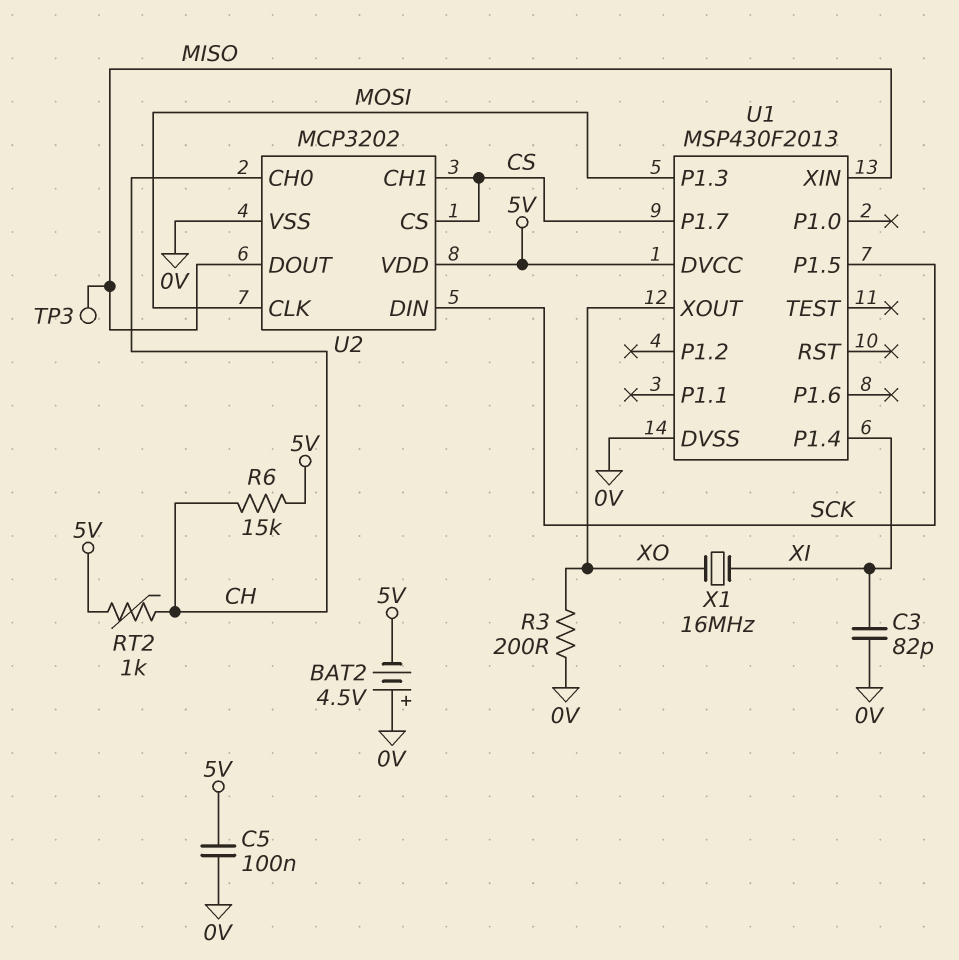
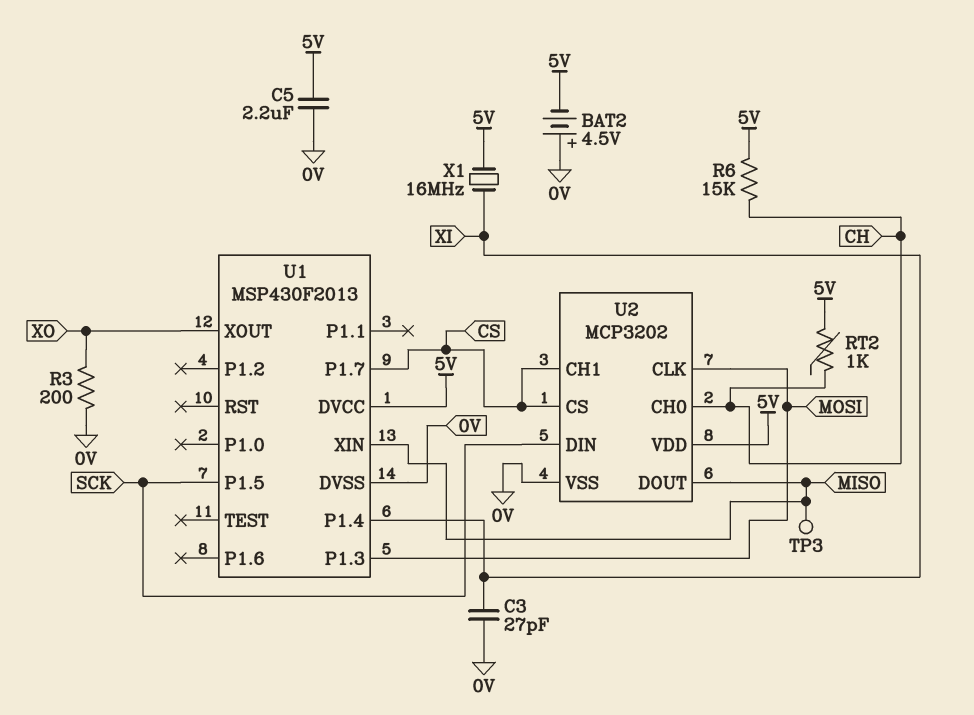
C3: 82pF (0V, XI) -> 27pF (0V, XI)
C5: 100nF (0V, 5V) -> 2.2uF (0V, 5V)
X1: 16MHz (XI, XO) -> 16MHz (5V, XI)

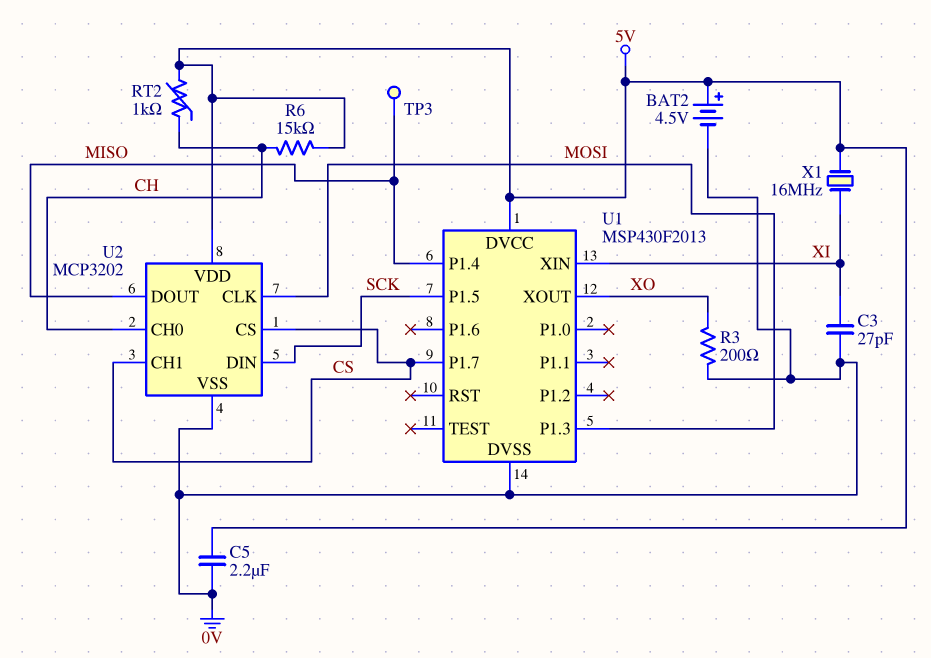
BAT2: 4.5V (plus 0V, minus 5V) -> 4.5V (plus 5V, minus 0V)
U1 pin P1.4: XI -> MISO
U1 pin XIN: MISO -> XI

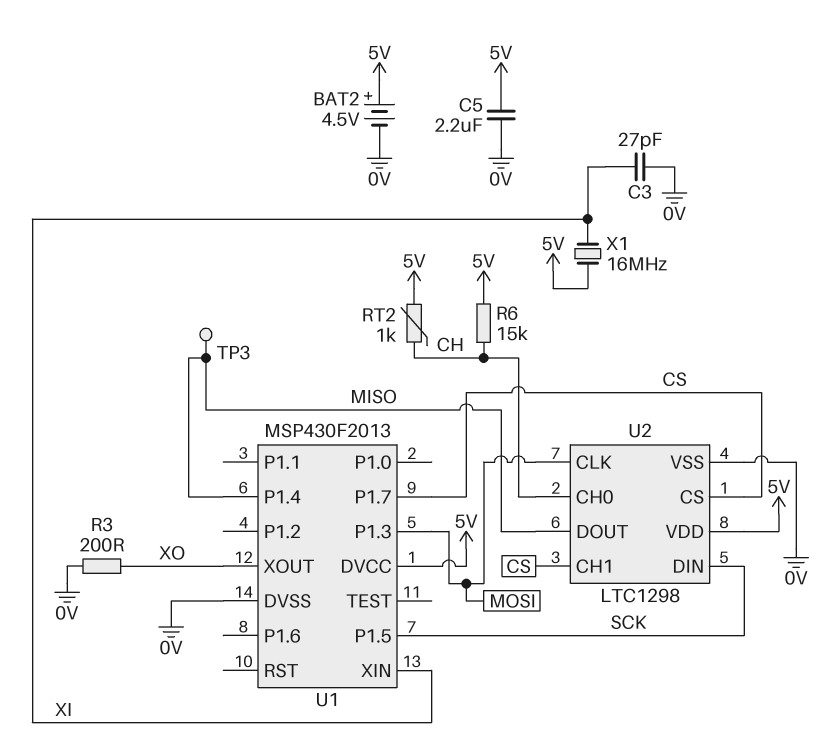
U2: MCP3202 -> LTC1298

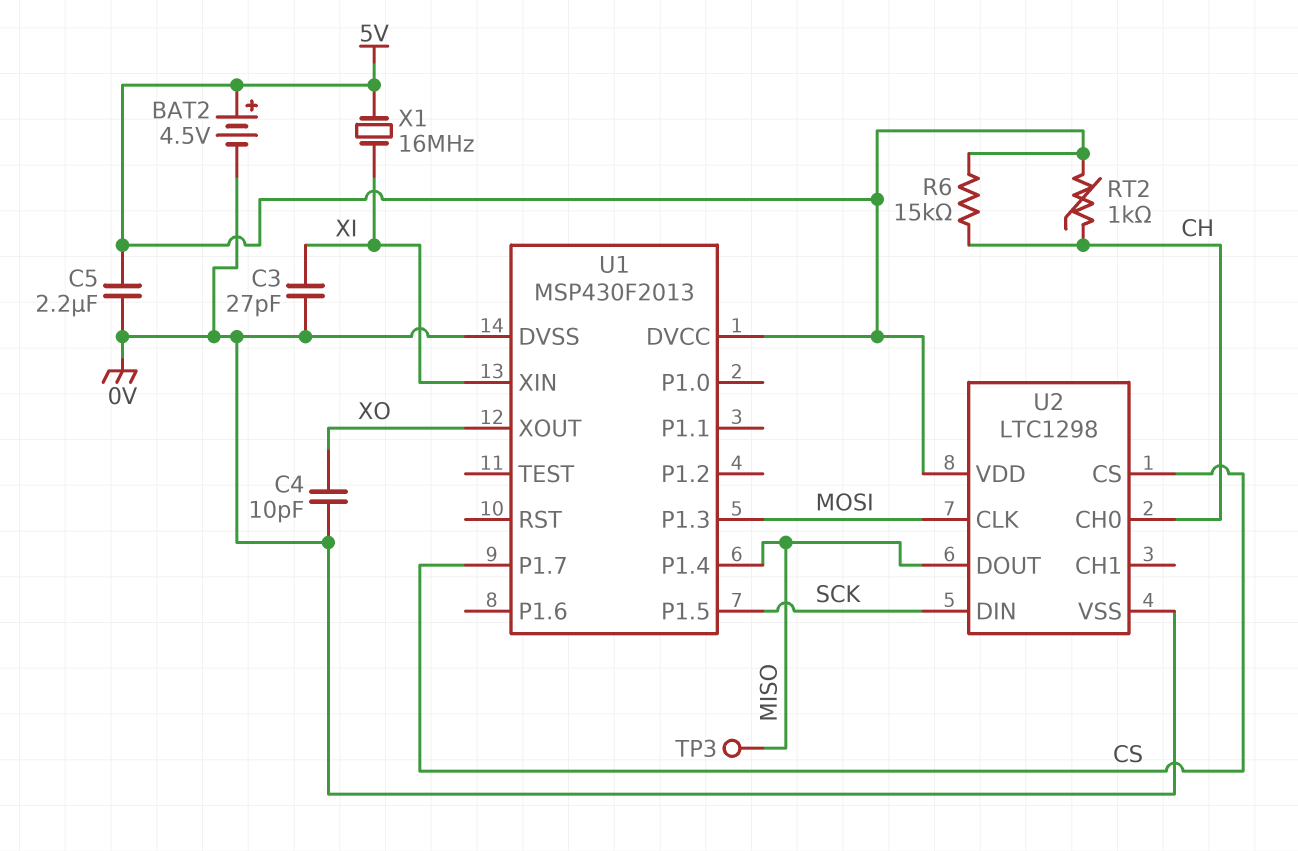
C4: none -> 10pF (0V, XO)
R3: 200 (0V, XO) -> none
U2 pin CH1: CS -> none

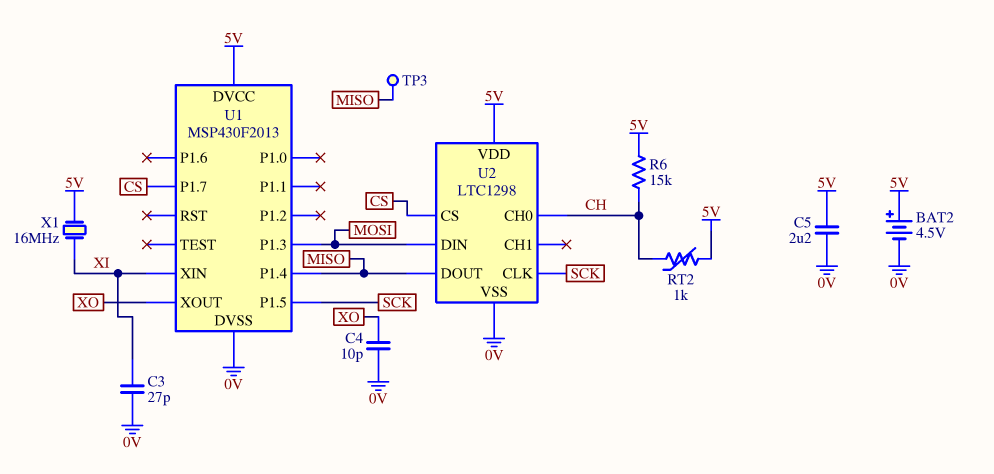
U2 pin CLK: MOSI -> SCK
U2 pin DIN: SCK -> MOSI

